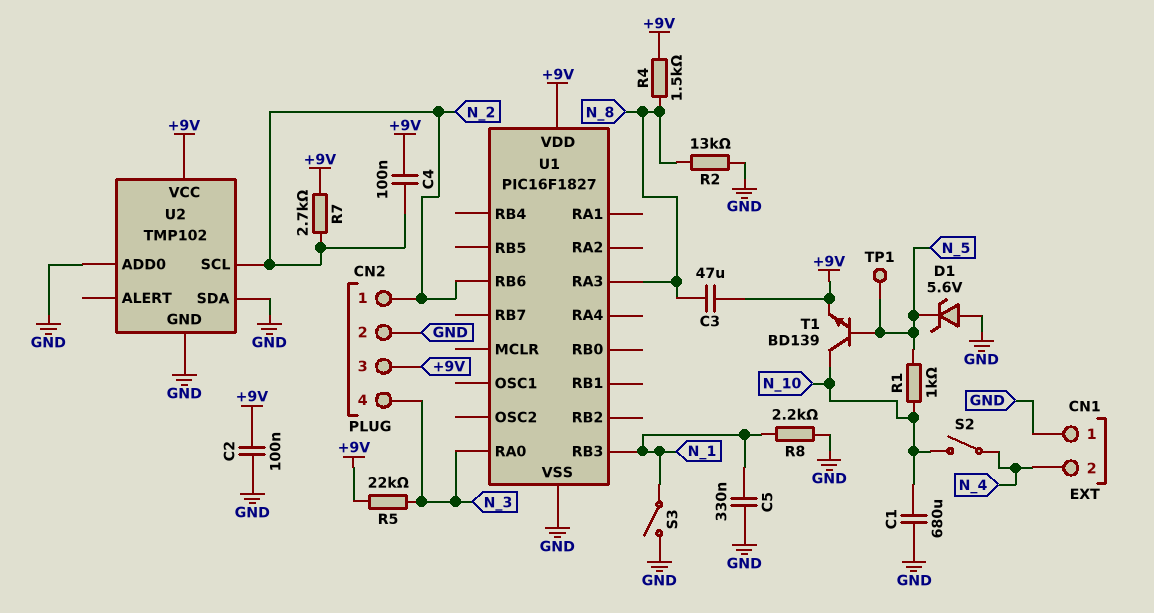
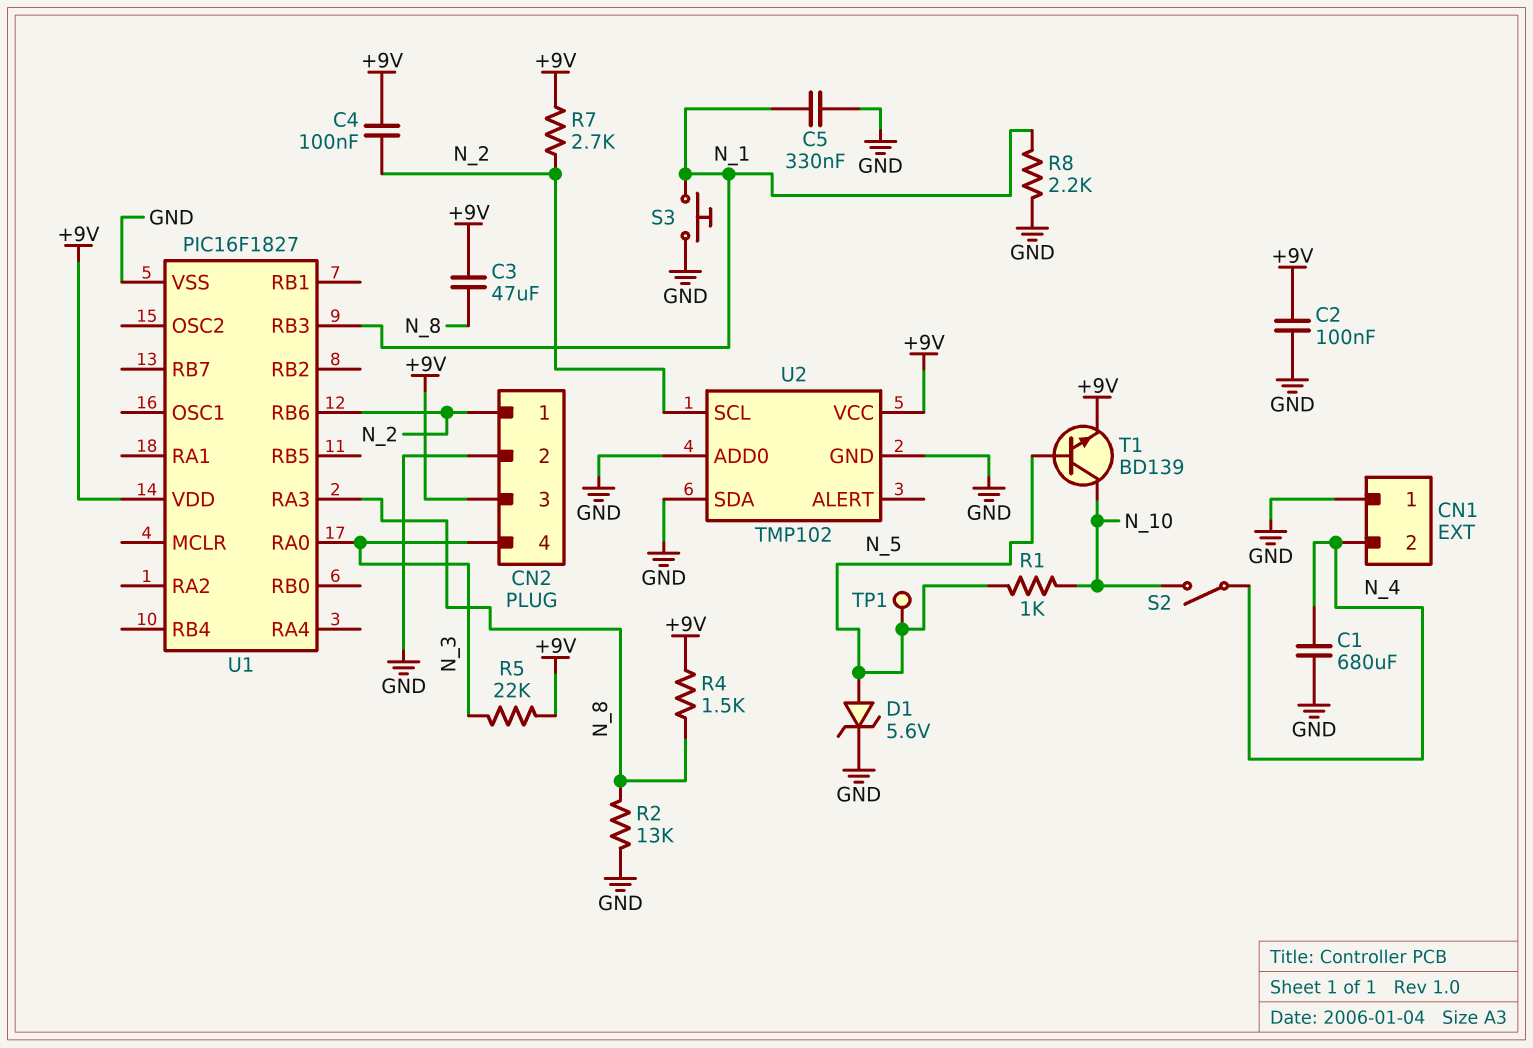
C1: 680uF (GND, N_10) -> 680uF (GND, N_4)
D1: zener 5.6V (A GND, K N_5) -> zener 5.6V (A N_5, K GND)
S3: switch (GND, N_1) -> button (GND, N_1)

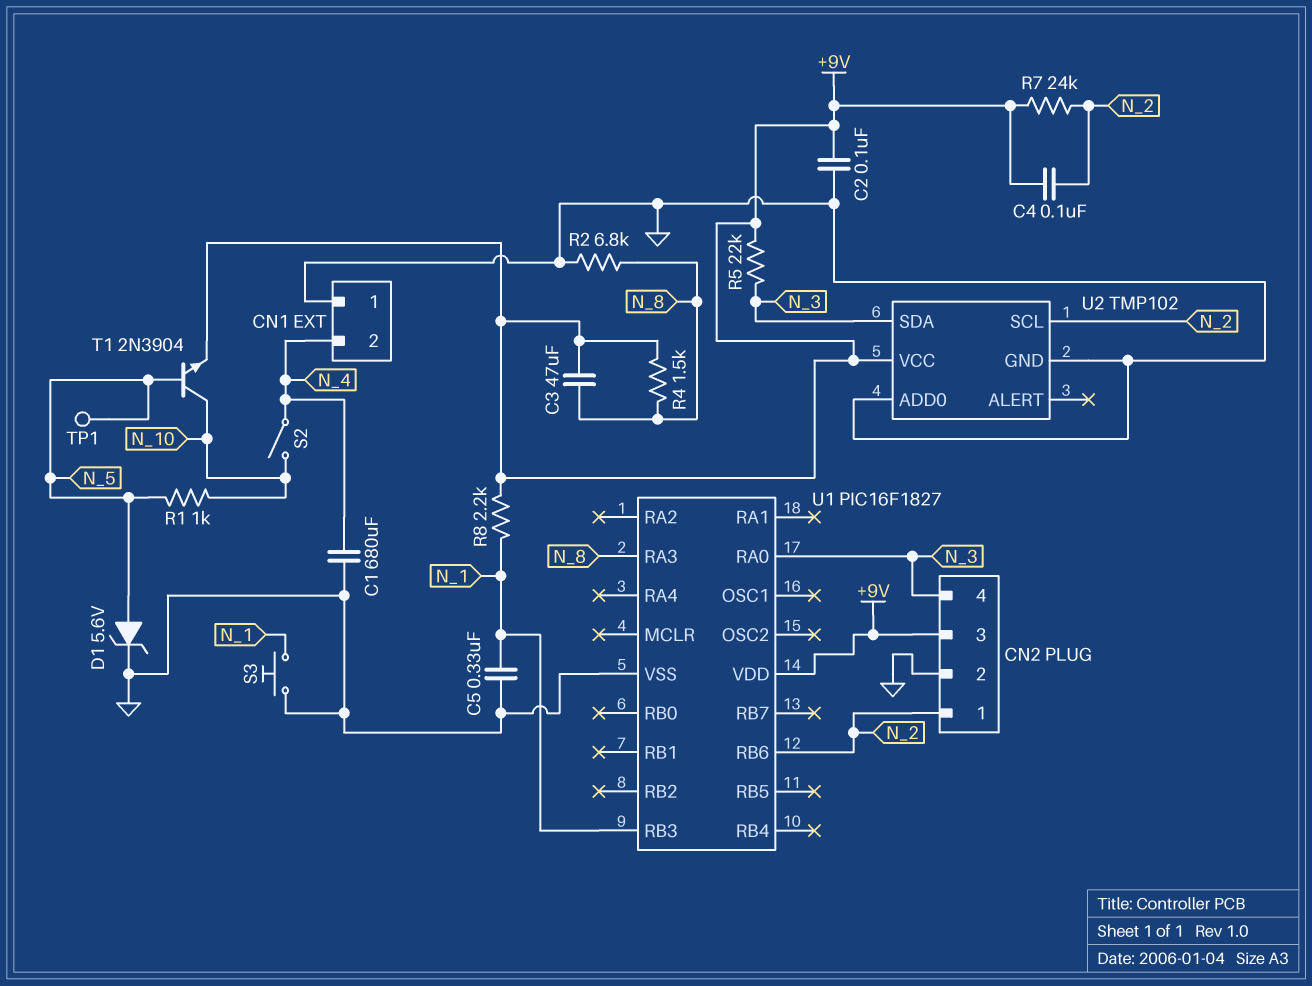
R2: 13k (GND, N_8) -> 6.8k (GND, N_8)
R7: 2.7k (+9V, N_2) -> 24k (+9V, N_2)
R8: 2.2k (GND, N_1) -> 2.2k (+9V, N_1)
T1: NPN BD139 (B N_5, C N_10, E +9V) -> NPN 2N3904 (B N_5, C N_10, E +9V)
U2 pin SDA: GND -> N_3

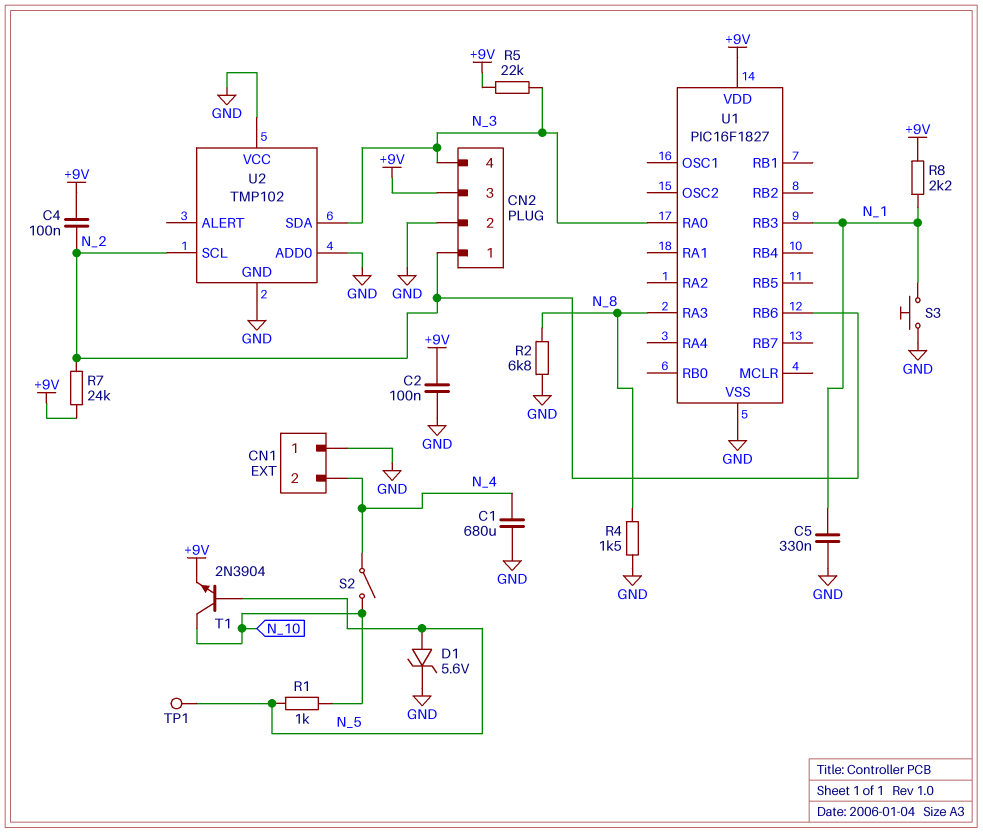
C3: 47uF (+9V, N_8) -> none
R4: 1.5k (+9V, N_8) -> 1.5k (GND, N_8)
U2 pin VCC: +9V -> GND

